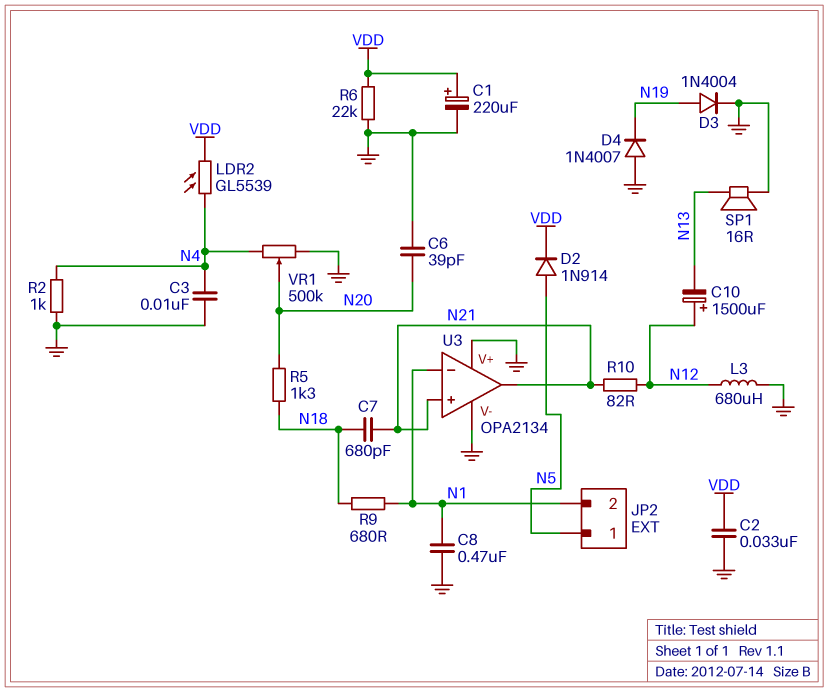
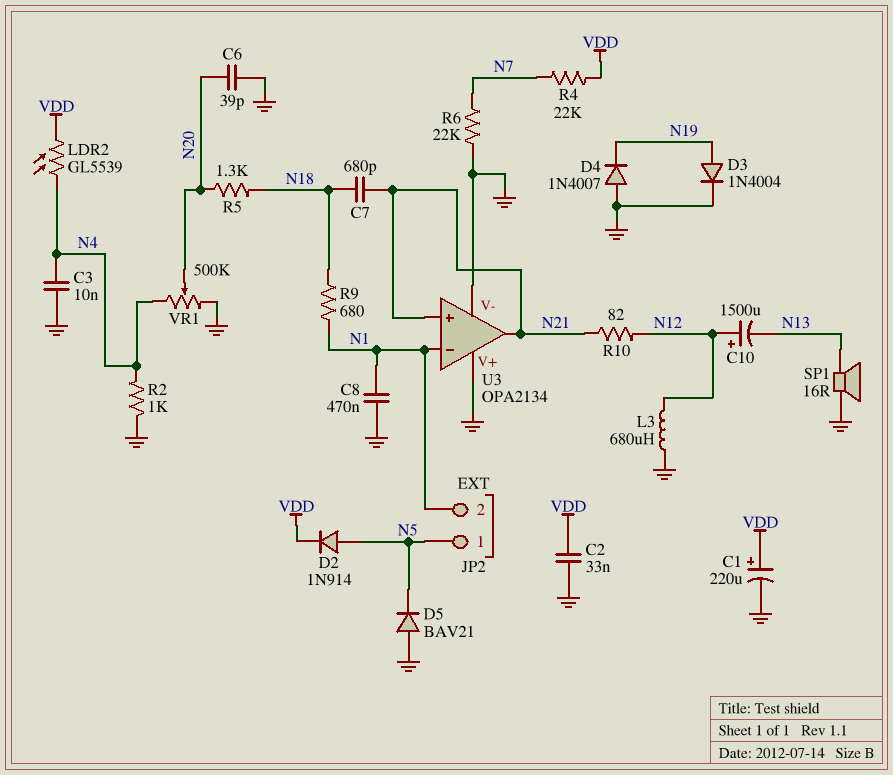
D5: none -> diode BAV21 (A GND, K N5)
R4: none -> 22k (N7, VDD)
R6: 22k (GND, VDD) -> 22k (GND, N7)

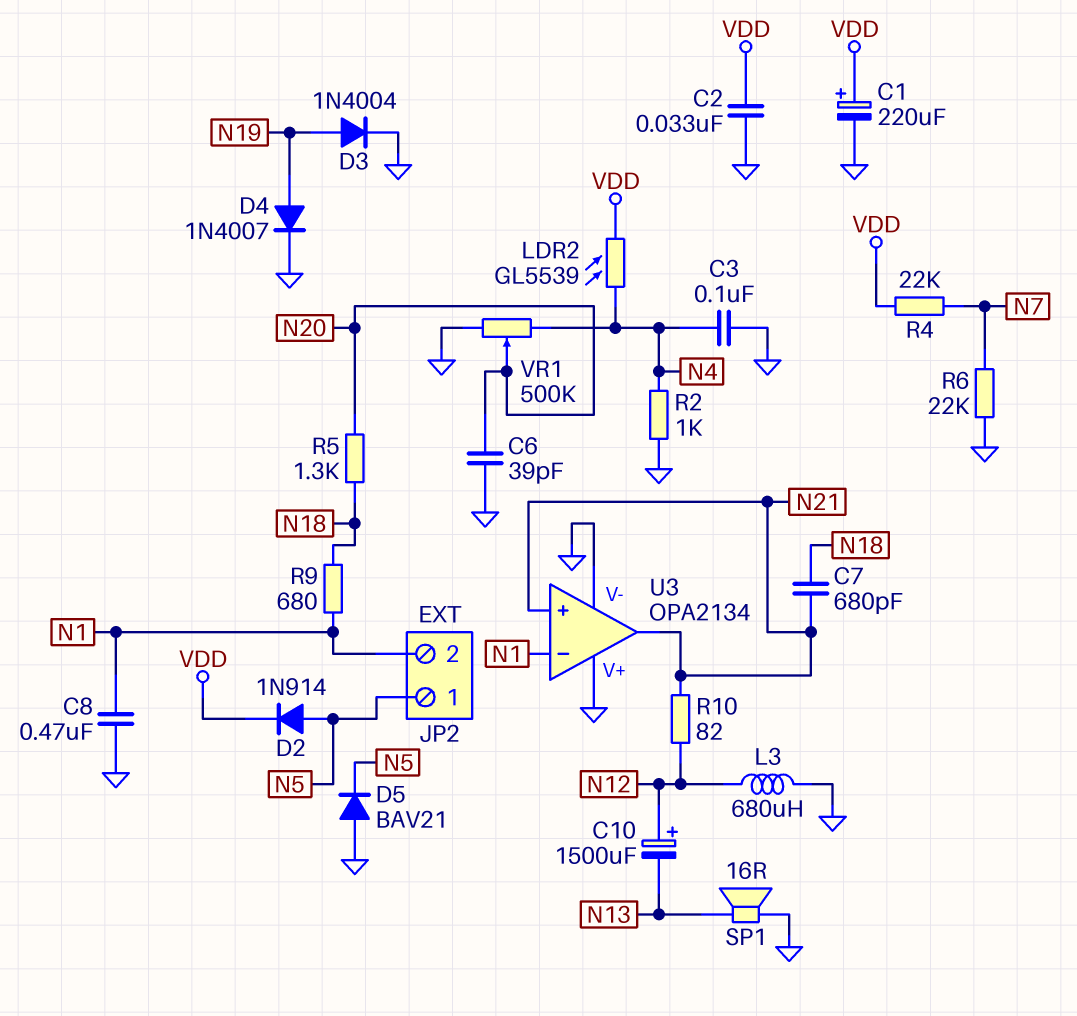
C3: 10nF (GND, N4) -> 100nF (GND, N4)
D4: diode 1N4007 (A GND, K N19) -> diode 1N4007 (A N19, K GND)

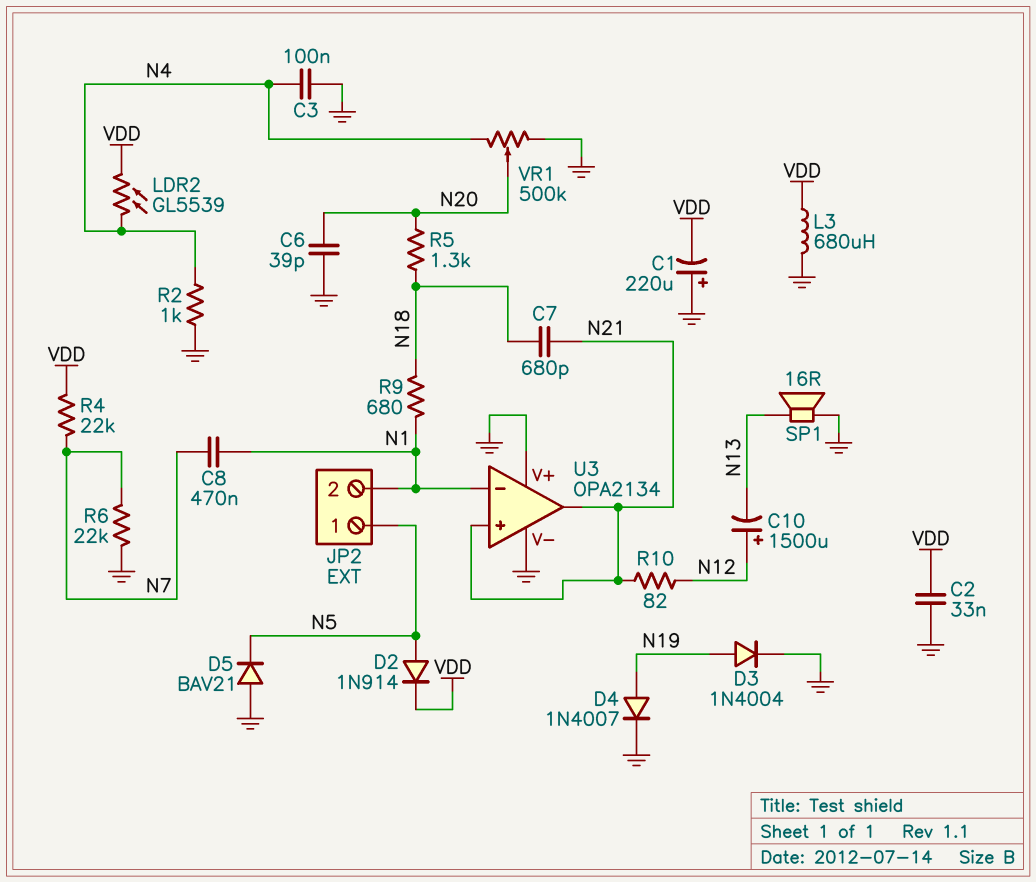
C1: 220uF (plus VDD, minus GND) -> 220uF (plus GND, minus VDD)
C8: 470nF (GND, N1) -> 470nF (N1, N7)
L3: 680uH (GND, N12) -> 680uH (GND, VDD)

